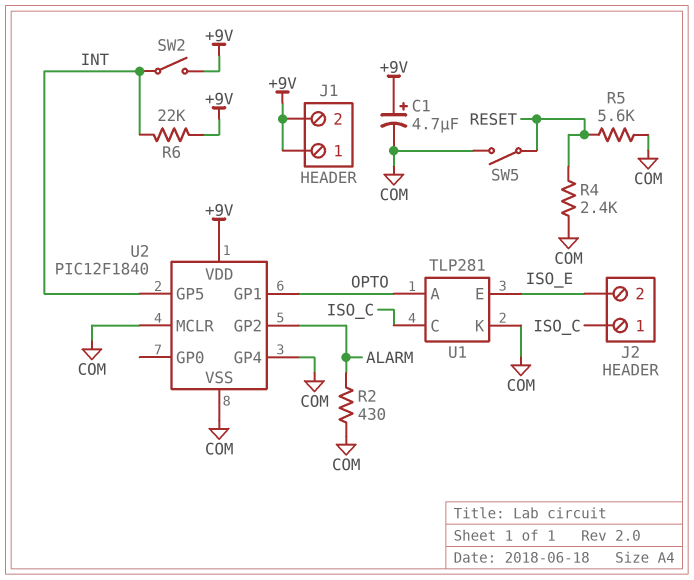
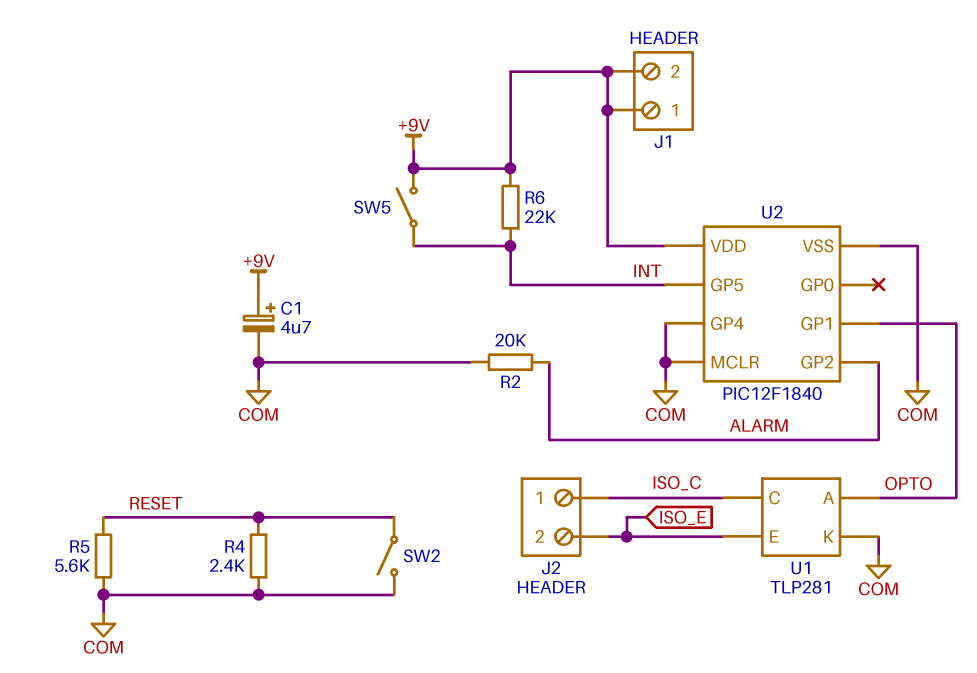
R2: 430 (ALARM, COM) -> 20k (ALARM, COM)
SW2: switch (+9V, INT) -> switch (COM, RESET)
SW5: switch (COM, RESET) -> switch (+9V, INT)

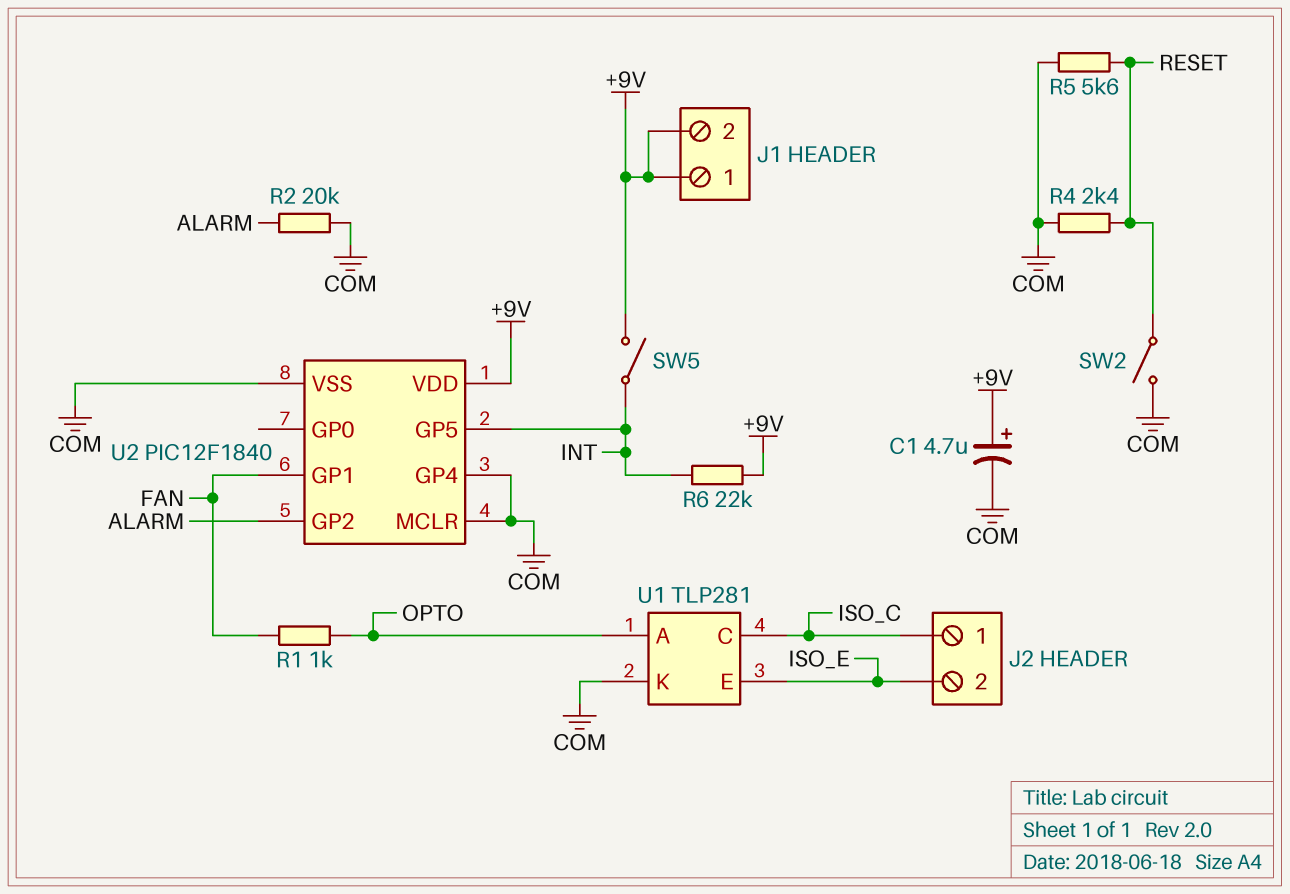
R1: none -> 1k (FAN, OPTO)
U2 pin GP1: OPTO -> FAN

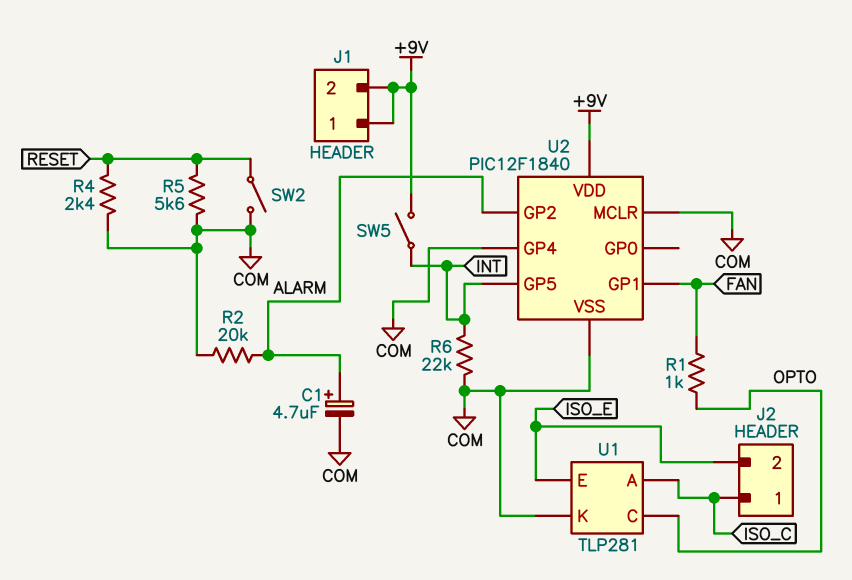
C1: 4.7uF (plus +9V, minus COM) -> 4.7uF (plus ALARM, minus COM)
R6: 22k (+9V, INT) -> 22k (COM, INT)
U1 pin A: OPTO -> ISO_C
U1 pin C: ISO_C -> OPTO

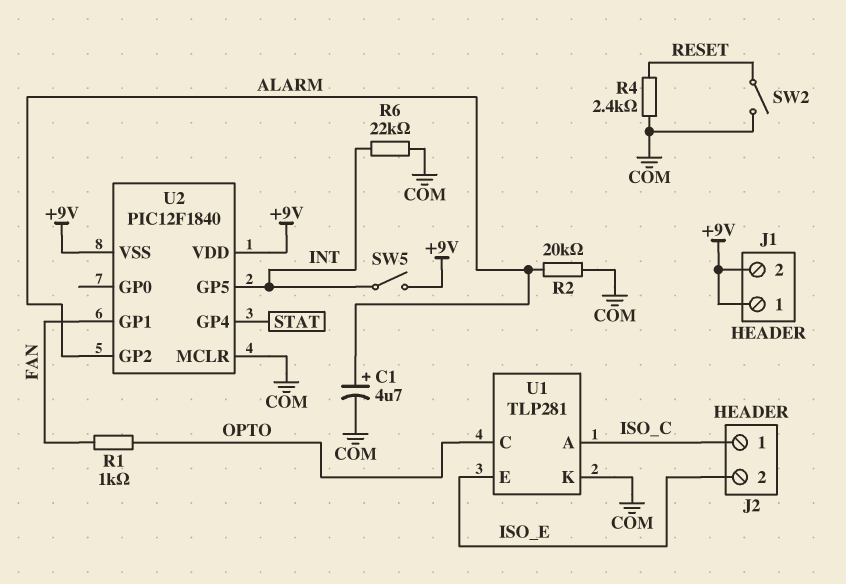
R5: 5.6k (COM, RESET) -> none
U2 pin GP4: COM -> STAT
U2 pin VSS: COM -> +9V

